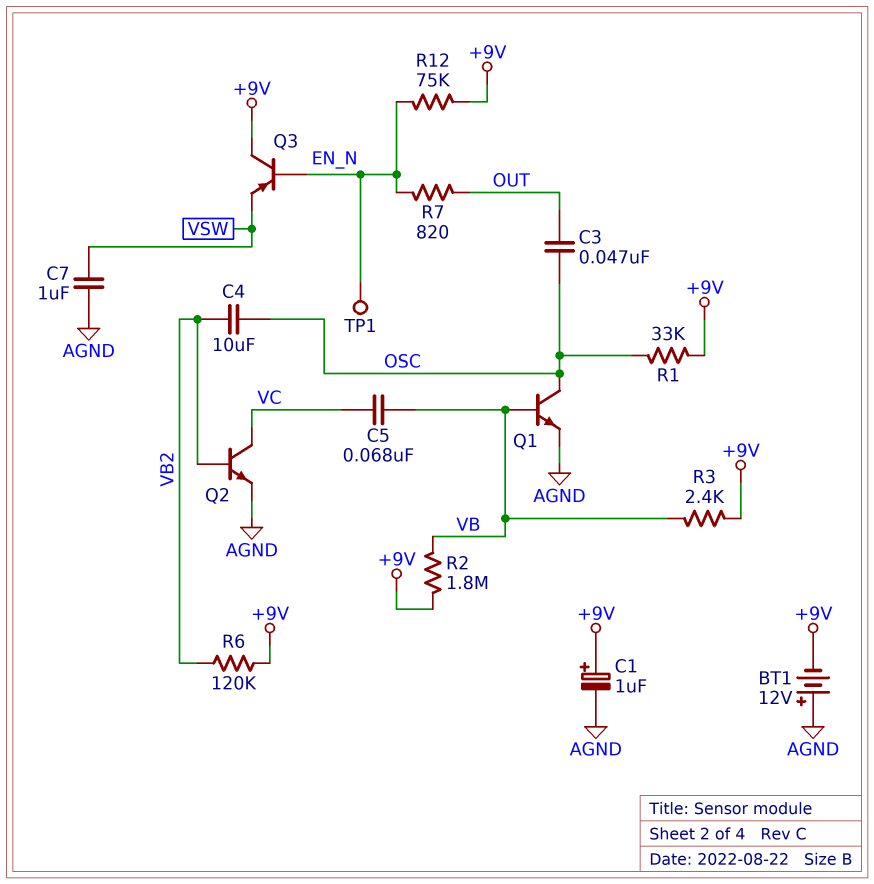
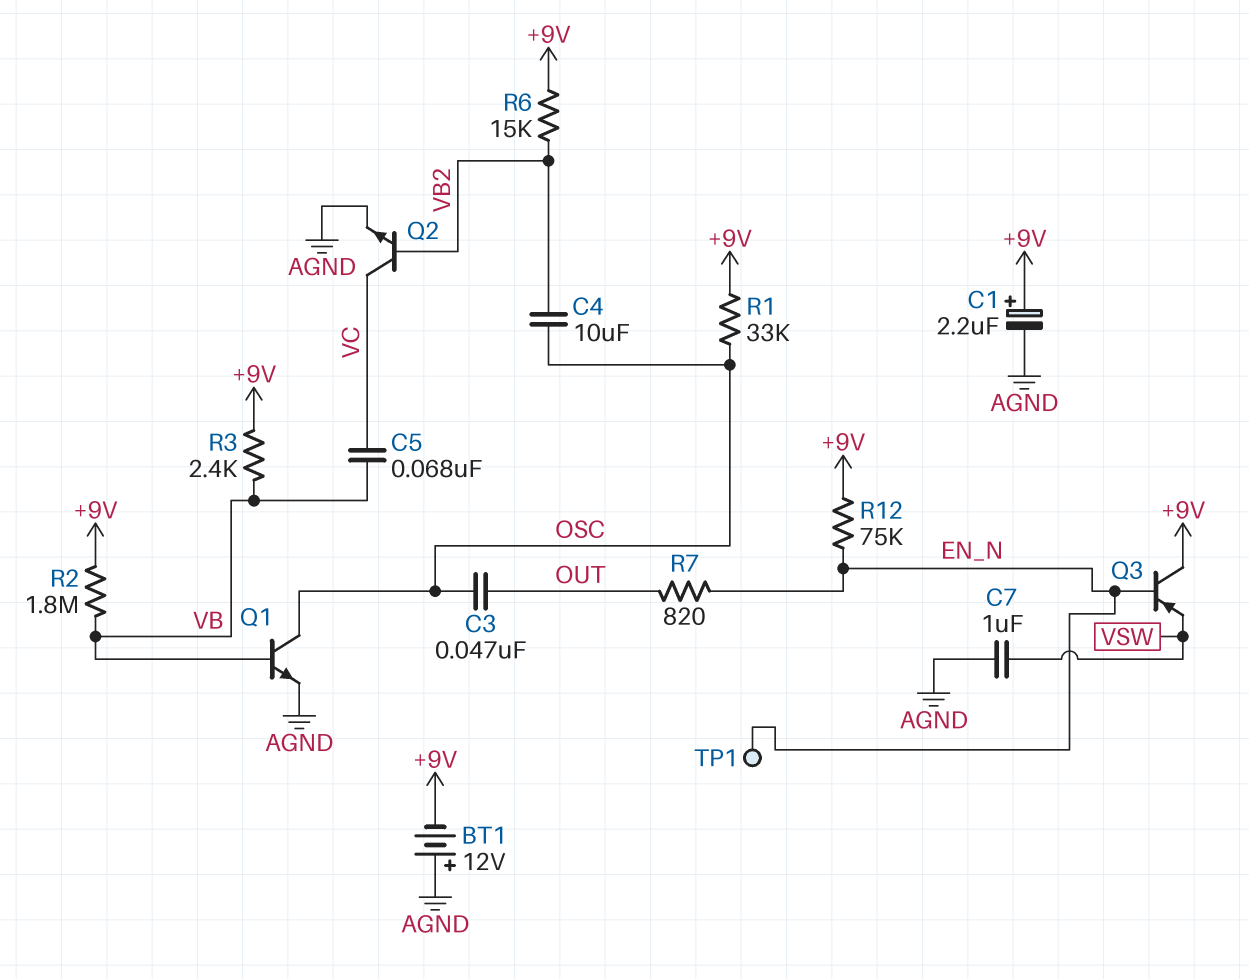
C1: 1uF (plus +9V, minus AGND) -> 2.2uF (plus +9V, minus AGND)
R6: 120k (+9V, VB2) -> 15k (+9V, VB2)

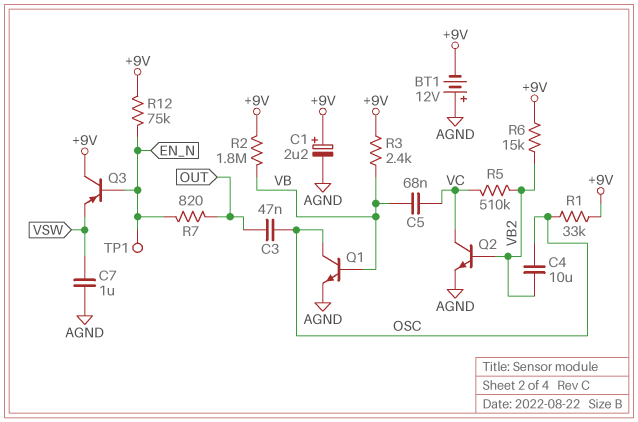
R5: none -> 510k (VB2, VC)

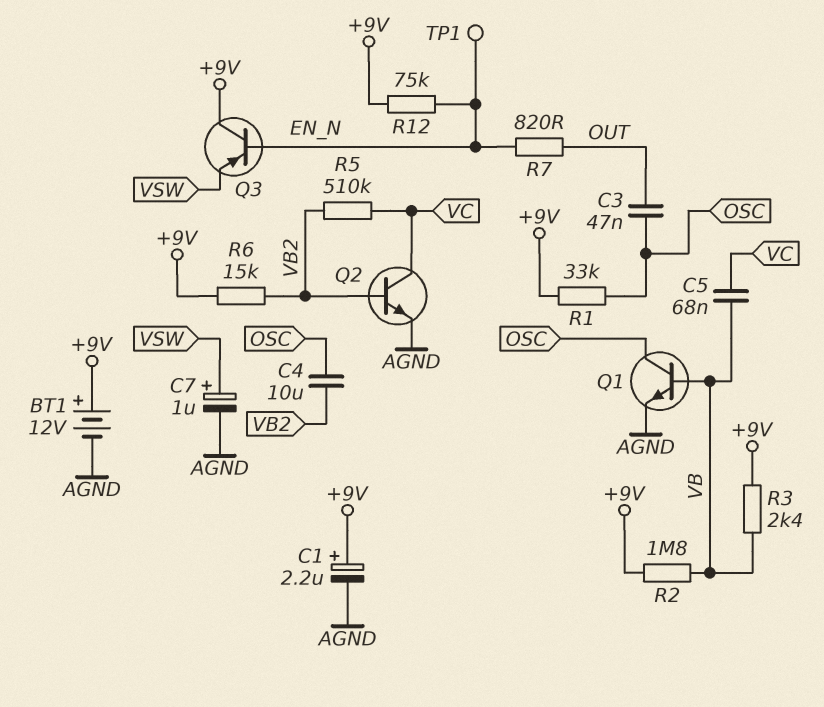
BT1: 12V (plus AGND, minus +9V) -> 12V (plus +9V, minus AGND)
C7: 1uF (AGND, VSW) -> 1uF (plus VSW, minus AGND)

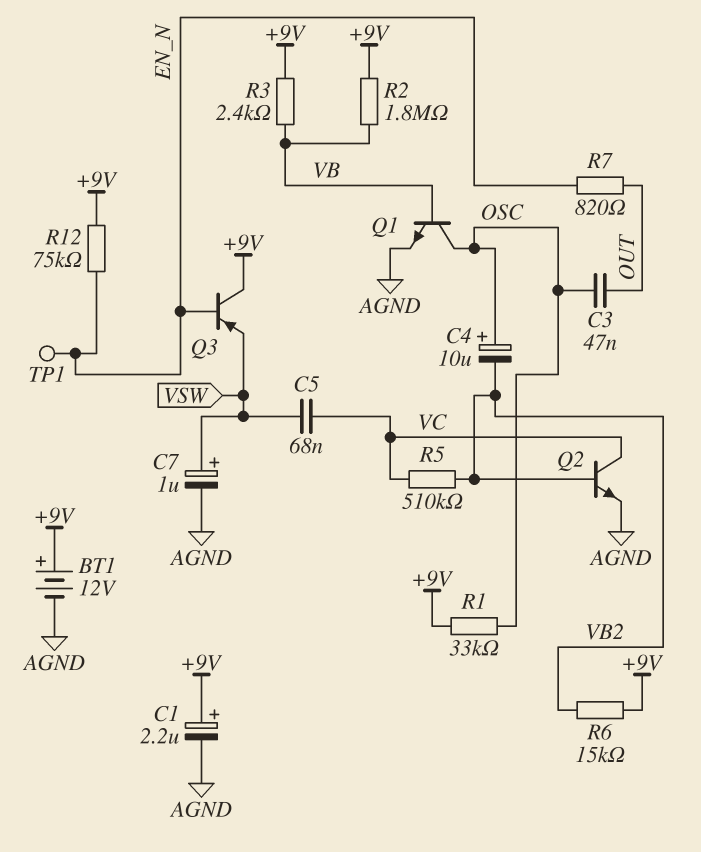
C4: 10uF (OSC, VB2) -> 10uF (plus OSC, minus VB2)
C5: 68nF (VB, VC) -> 68nF (VC, VSW)

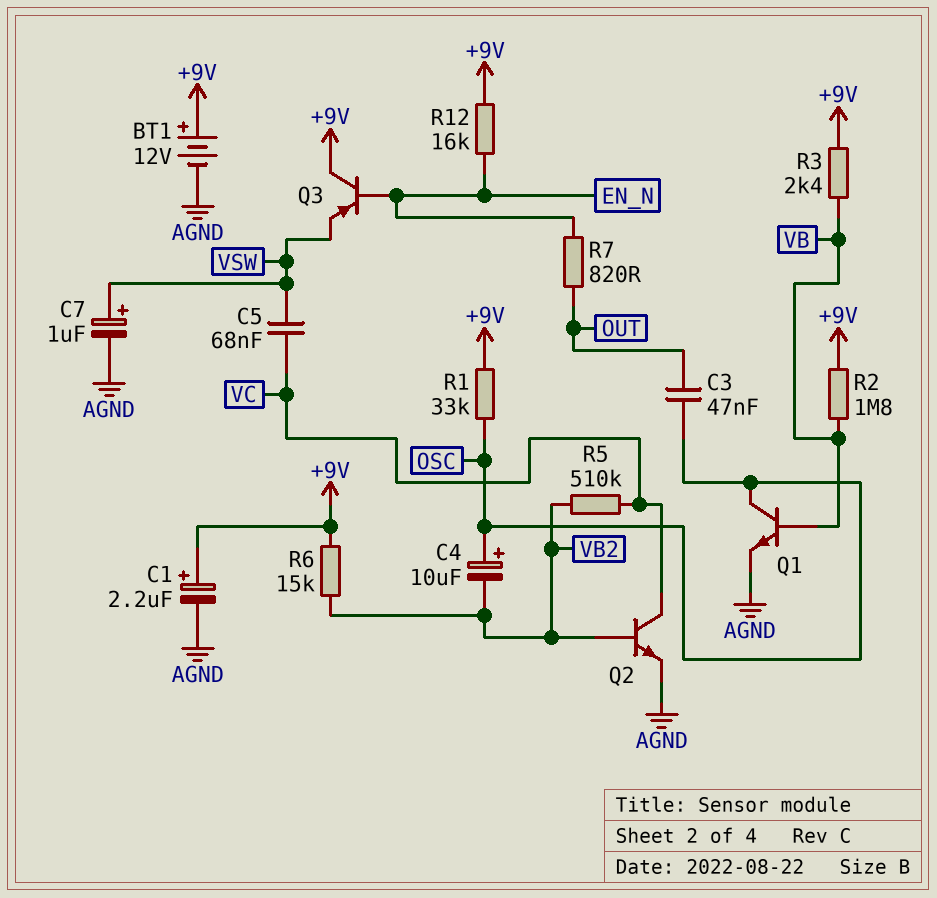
R12: 75k (+9V, EN_N) -> 16k (+9V, EN_N)
TP1: test point (EN_N) -> none

